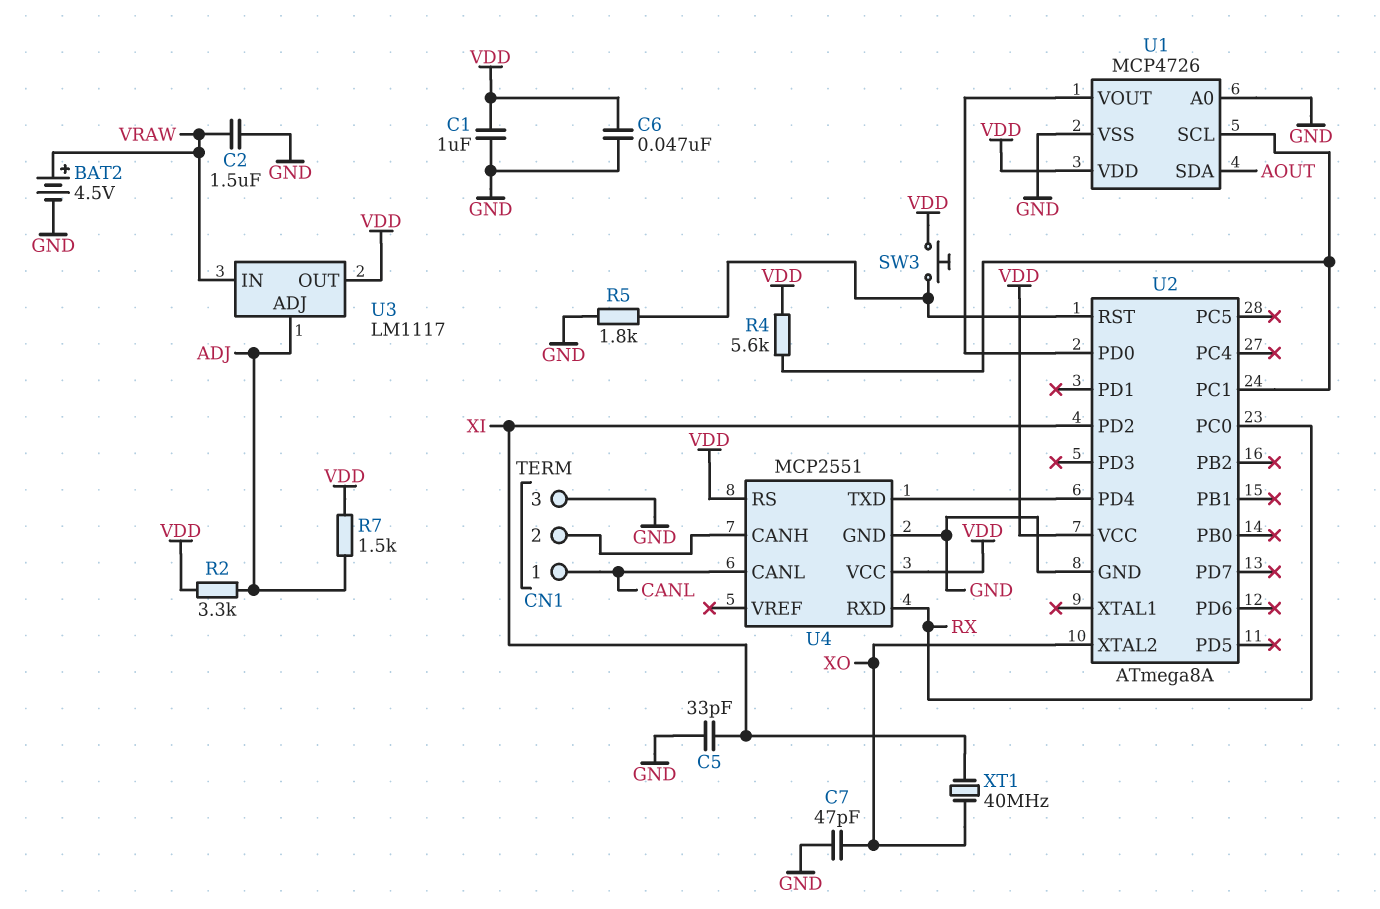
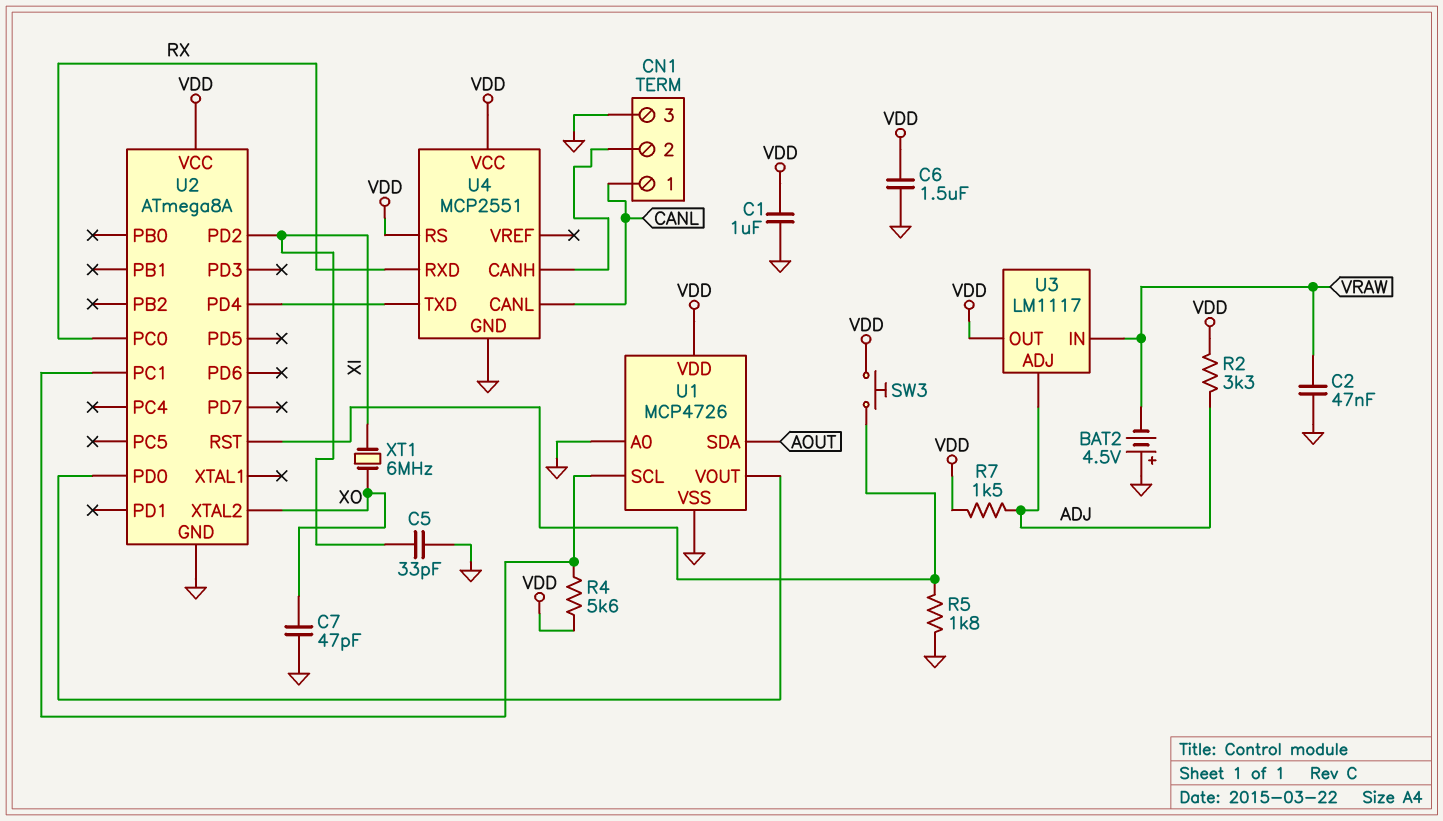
BAT2: 4.5V (plus VRAW, minus GND) -> 4.5V (plus GND, minus VRAW)
C2: 1.5uF (GND, VRAW) -> 47nF (GND, VRAW)
C6: 47nF (GND, VDD) -> 1.5uF (GND, VDD)
XT1: 40MHz (XI, XO) -> 6MHz (XI, XO)

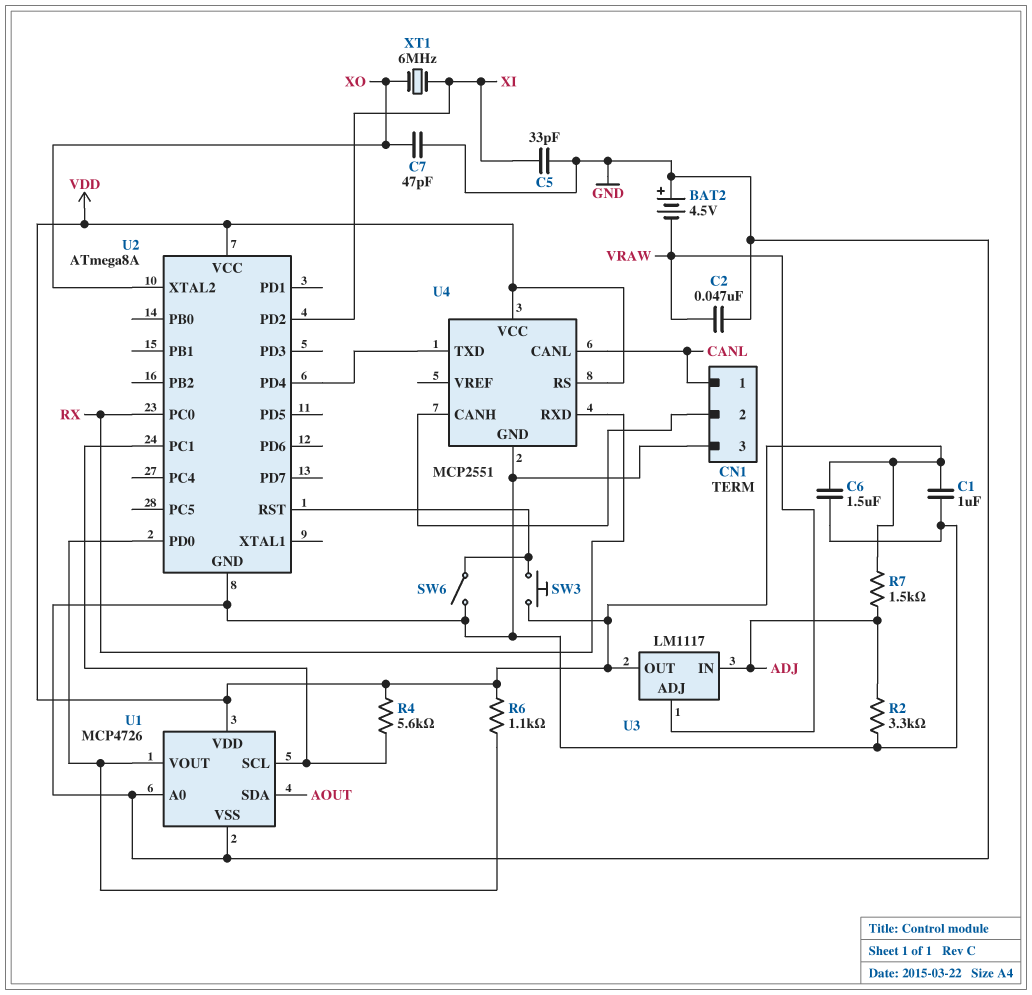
R2: 3.3k (ADJ, VDD) -> 3.3k (ADJ, GND)
R5: 1.8k (GND, U2/RST) -> none
R6: none -> 1.1k (U1/VOUT, VDD)
SW6: none -> switch (GND, U2/RST)
U3 pin ADJ: ADJ -> VRAW
U3 pin IN: VRAW -> ADJ

